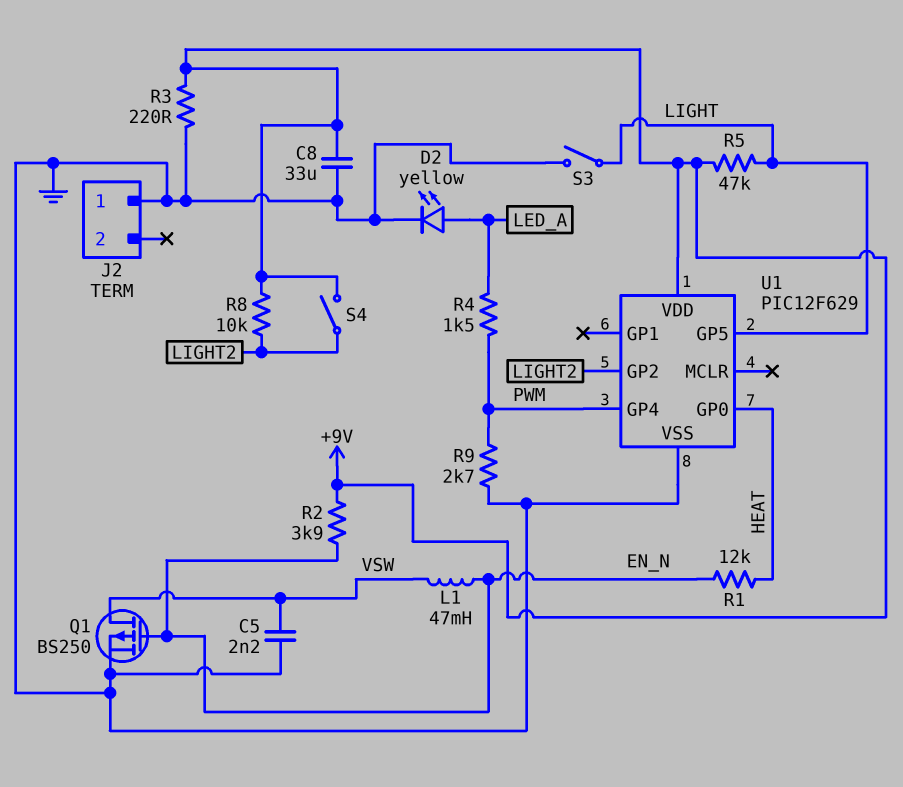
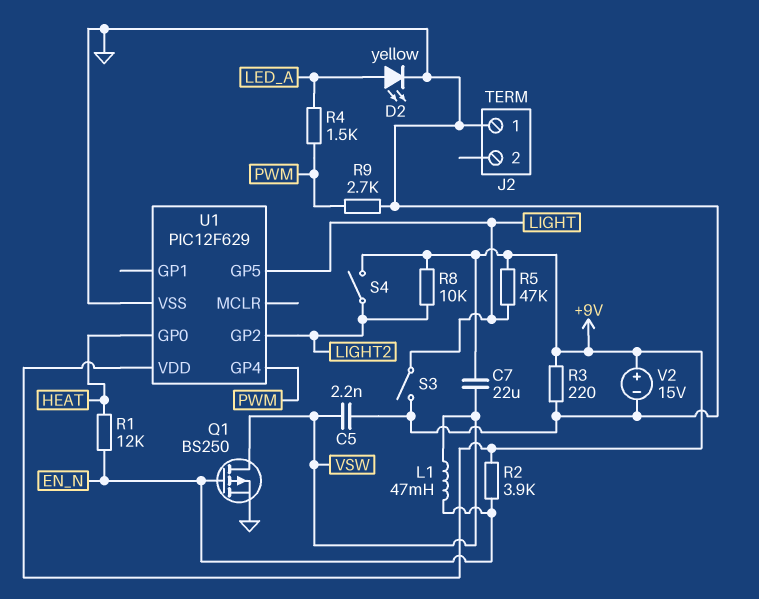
C7: none -> 22uF (+9V, VSW)
C8: 33uF (+9V, GND) -> none
V2: none -> 15V (plus +9V, minus GND)

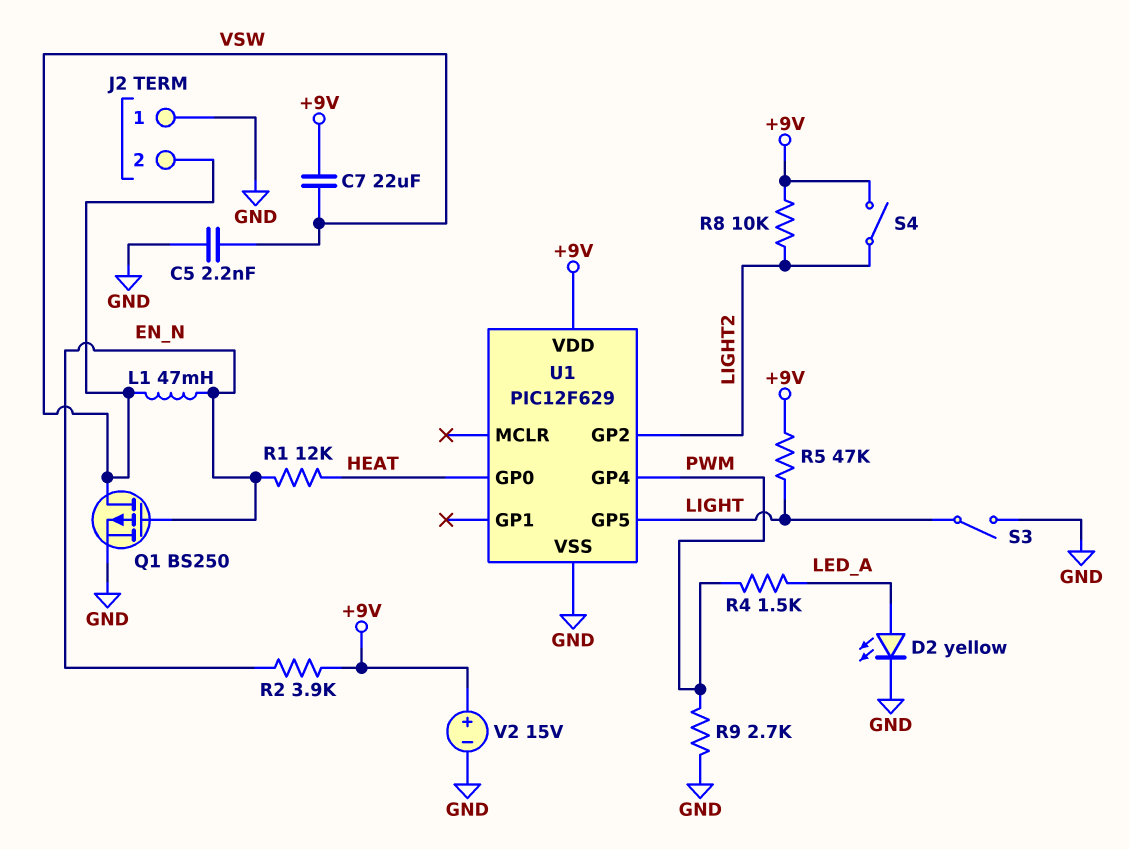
J2 pin 2: none -> VSW
R3: 220 (+9V, GND) -> none

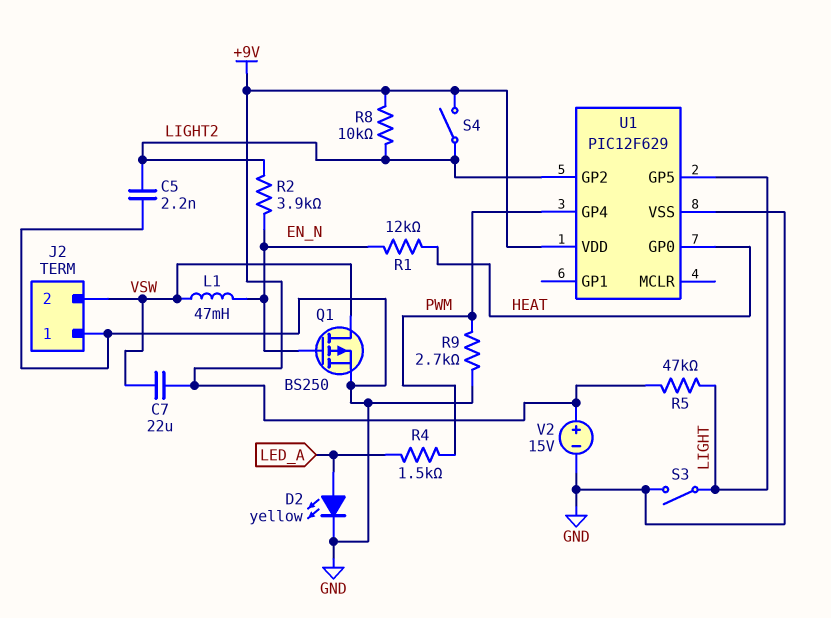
C5: 2.2nF (GND, VSW) -> 2.2nF (GND, LIGHT2)
R2: 3.9k (+9V, EN_N) -> 3.9k (EN_N, LIGHT2)

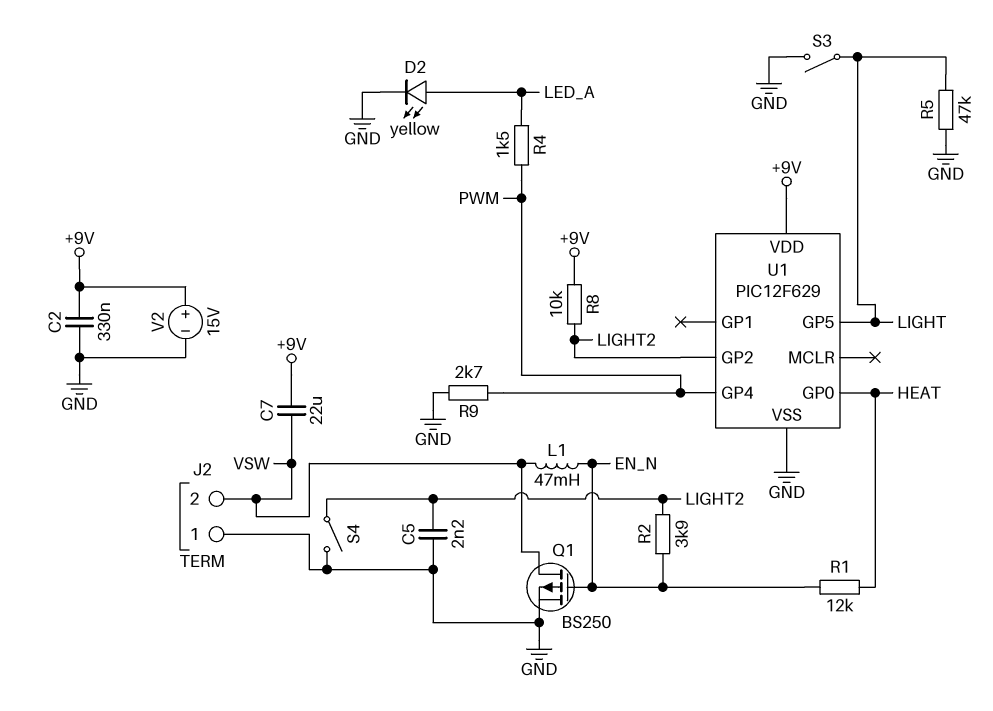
C2: none -> 330nF (+9V, GND)
R5: 47k (+9V, LIGHT) -> 47k (GND, LIGHT)
S4: switch (+9V, LIGHT2) -> switch (GND, LIGHT2)

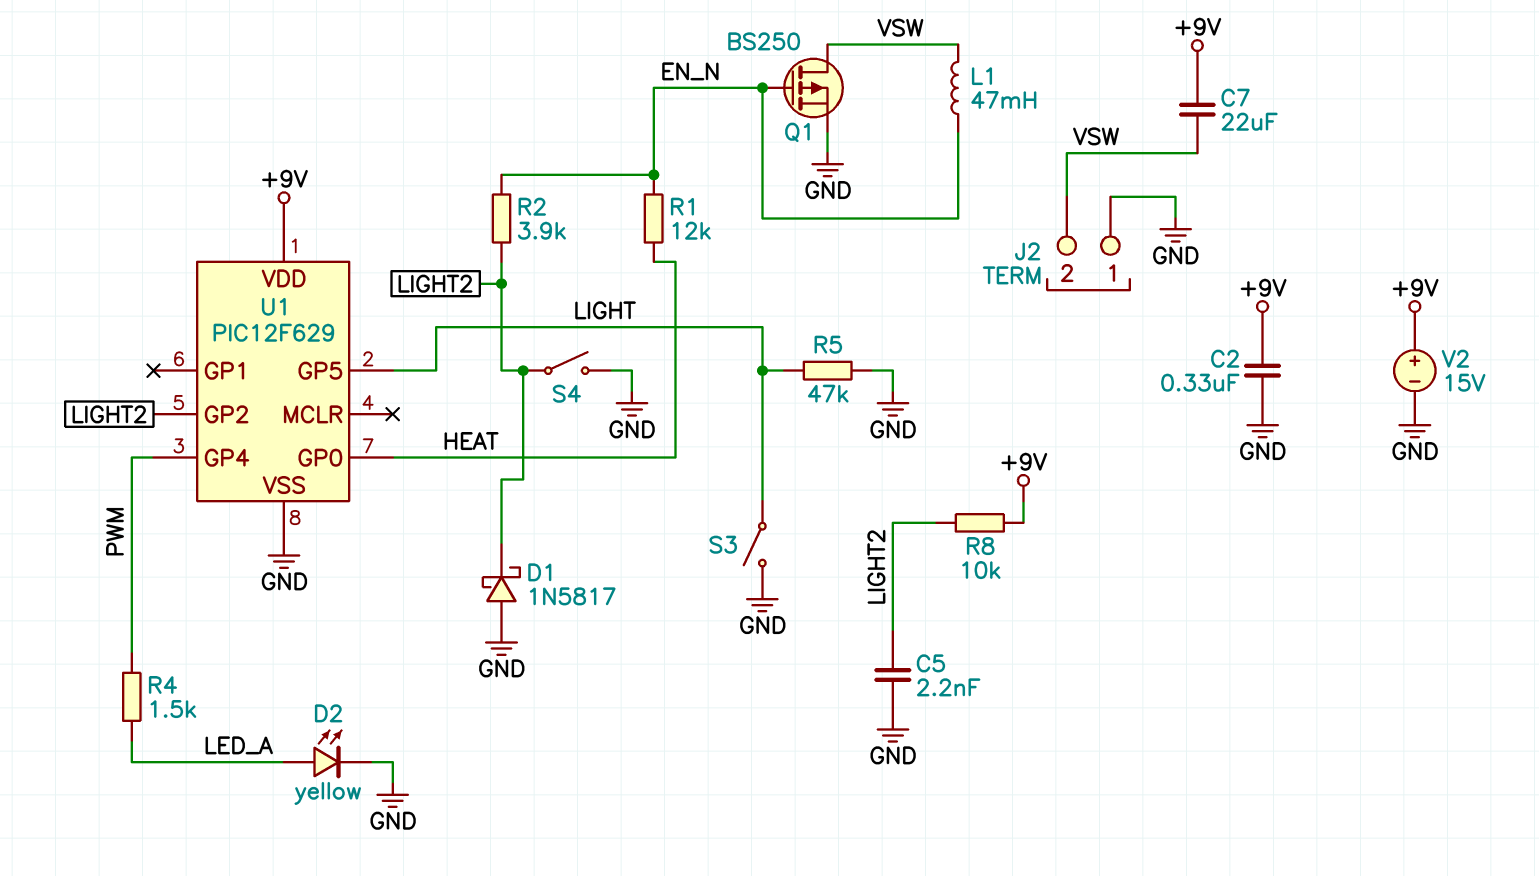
D1: none -> schottky 1N5817 (A GND, K LIGHT2)
R9: 2.7k (GND, PWM) -> none

